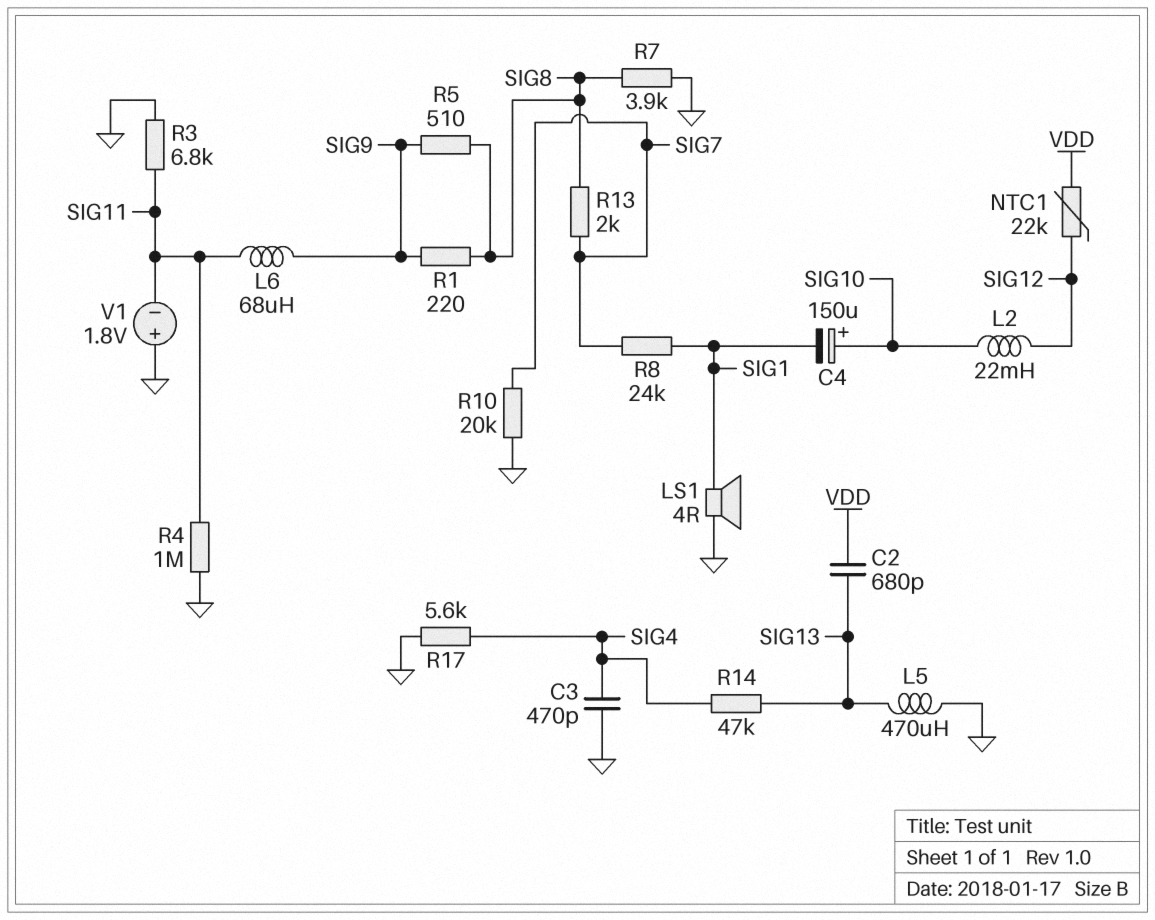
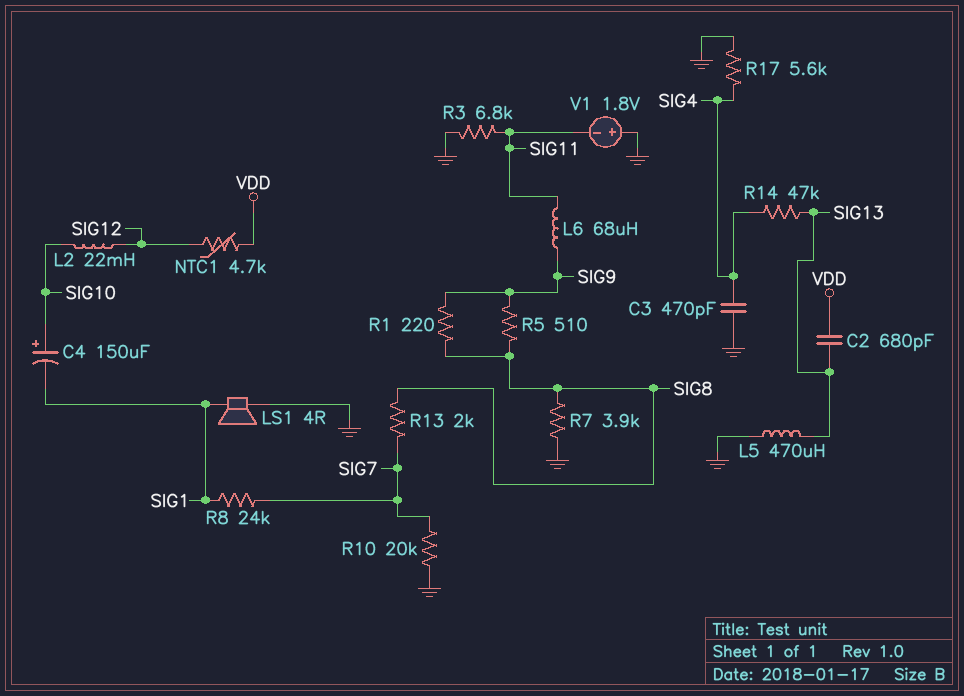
NTC1: 22k (SIG12, VDD) -> 4.7k (SIG12, VDD)
R4: 1M (GND, SIG11) -> none

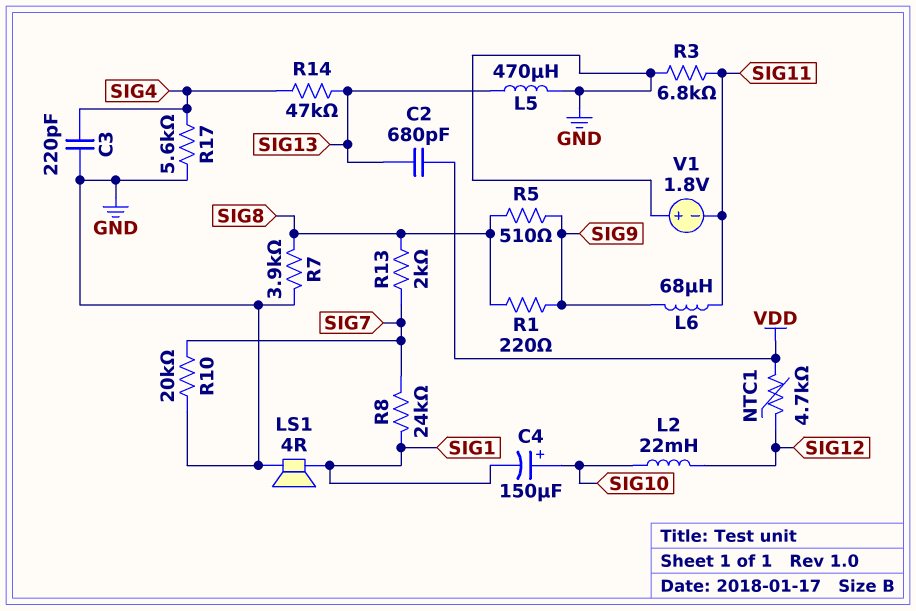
C3: 470pF (GND, SIG4) -> 220pF (GND, SIG4)

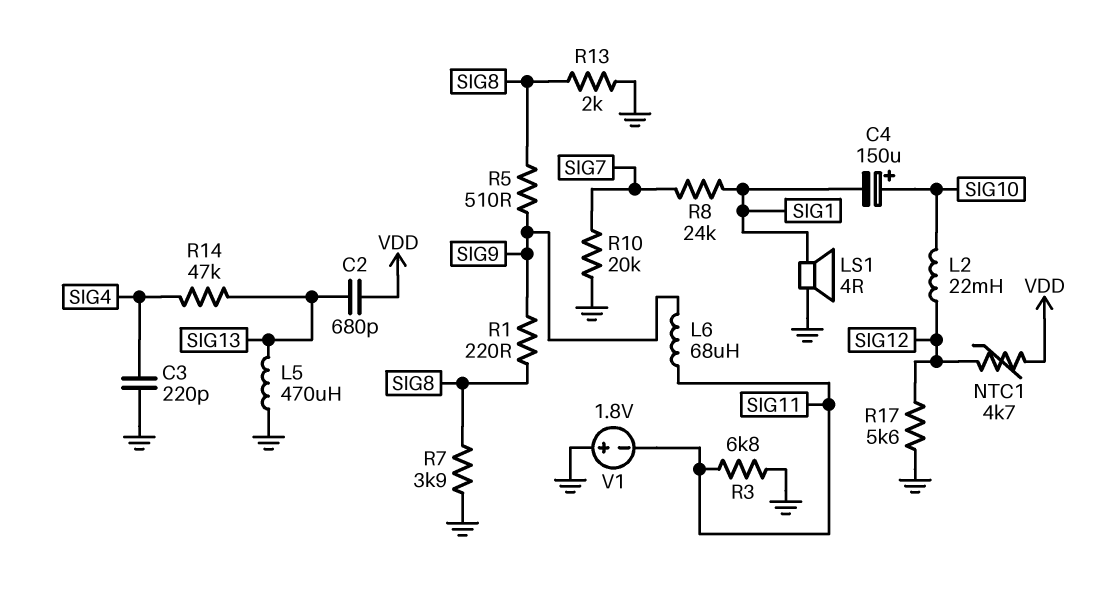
R13: 2k (SIG7, SIG8) -> 2k (GND, SIG8)
R17: 5.6k (GND, SIG4) -> 5.6k (GND, SIG12)

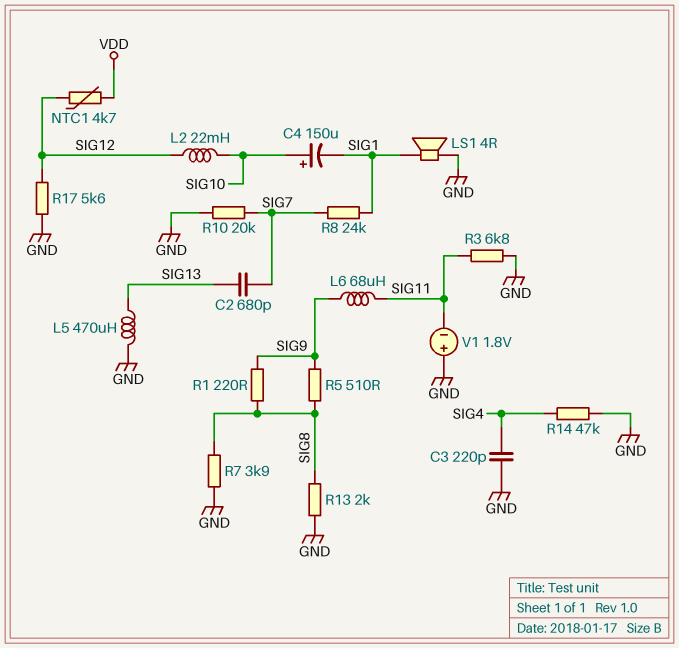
C2: 680pF (SIG13, VDD) -> 680pF (SIG7, SIG13)
R14: 47k (SIG4, SIG13) -> 47k (GND, SIG4)

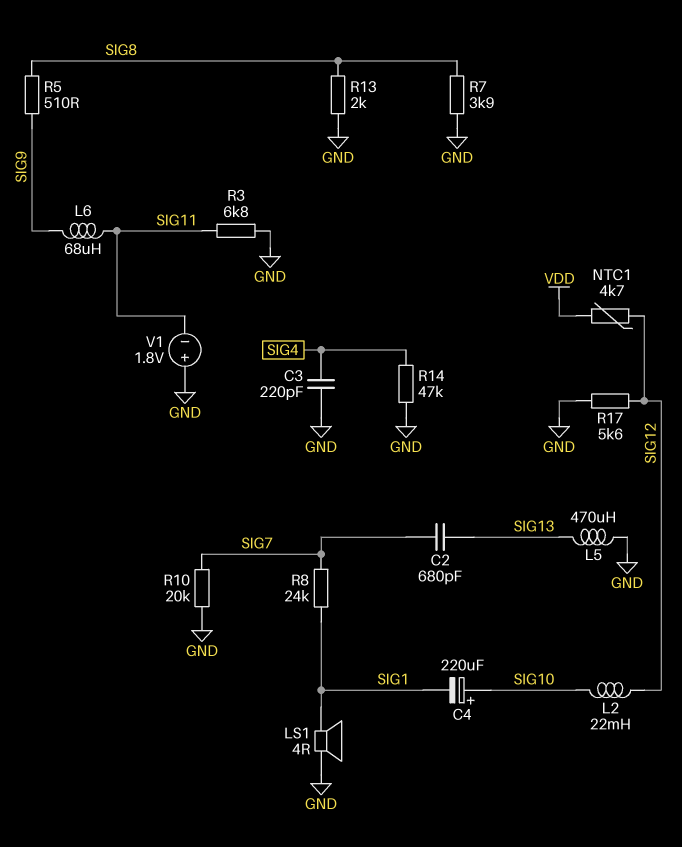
C4: 150uF (plus SIG10, minus SIG1) -> 220uF (plus SIG10, minus SIG1)
R1: 220 (SIG8, SIG9) -> none

